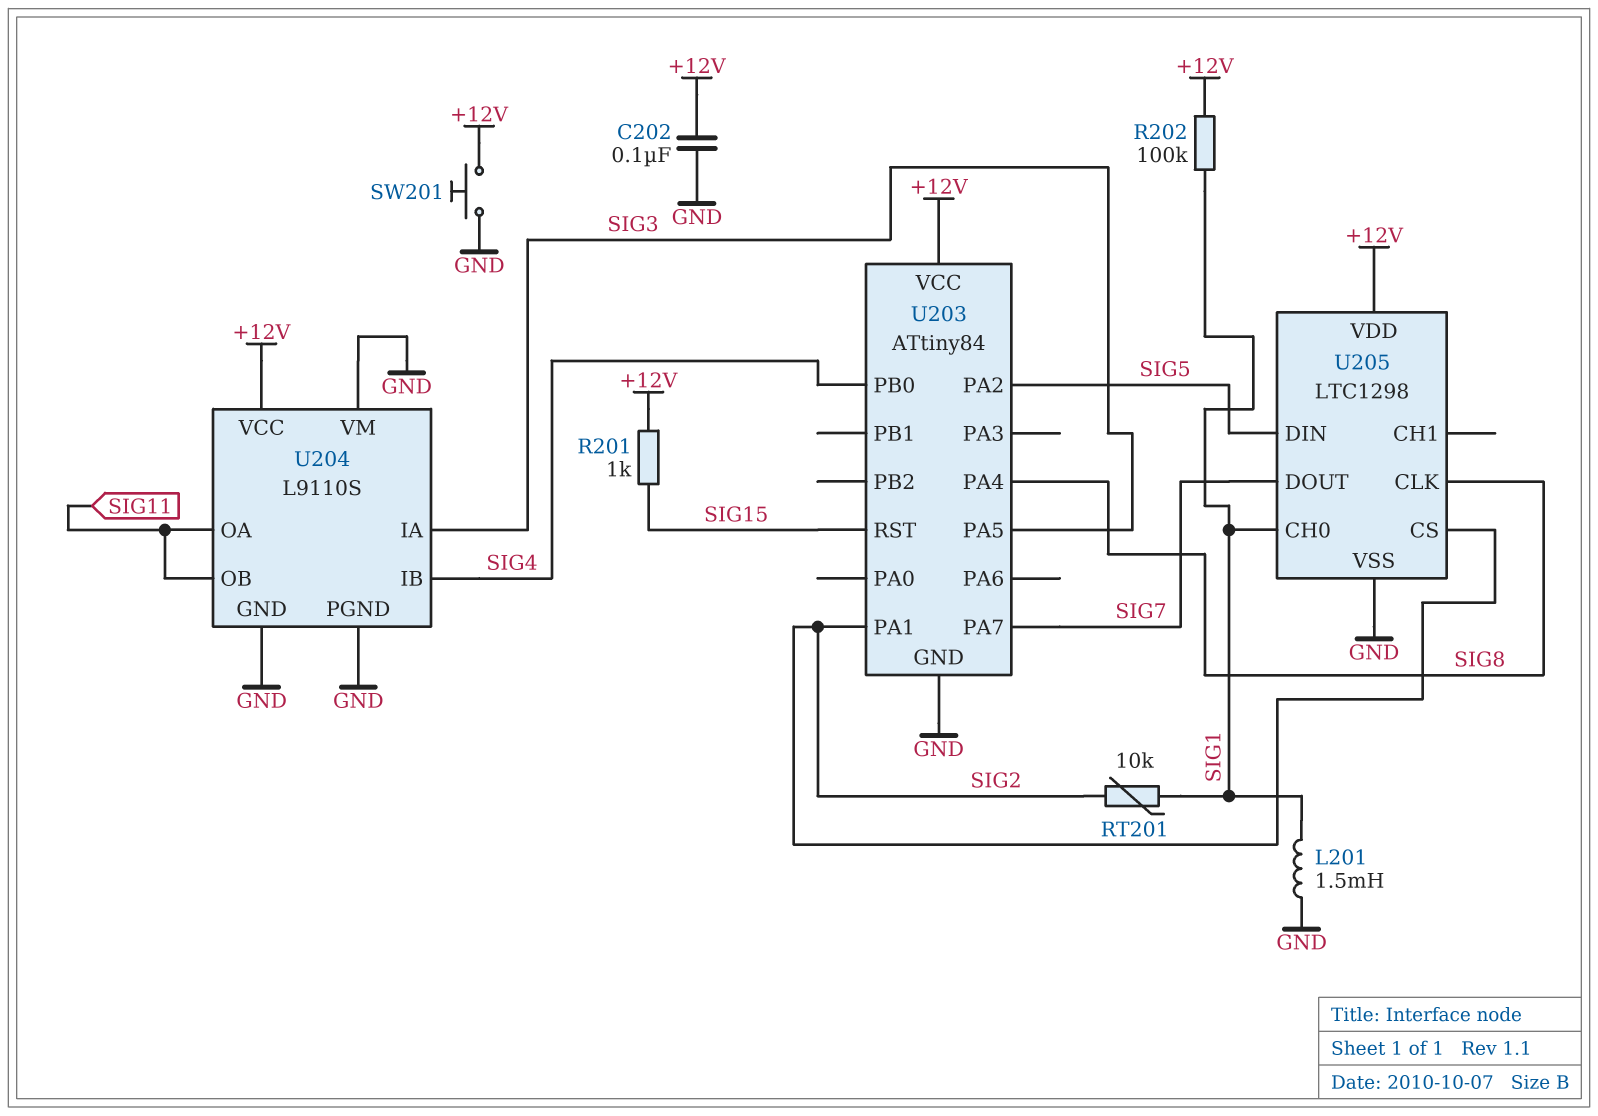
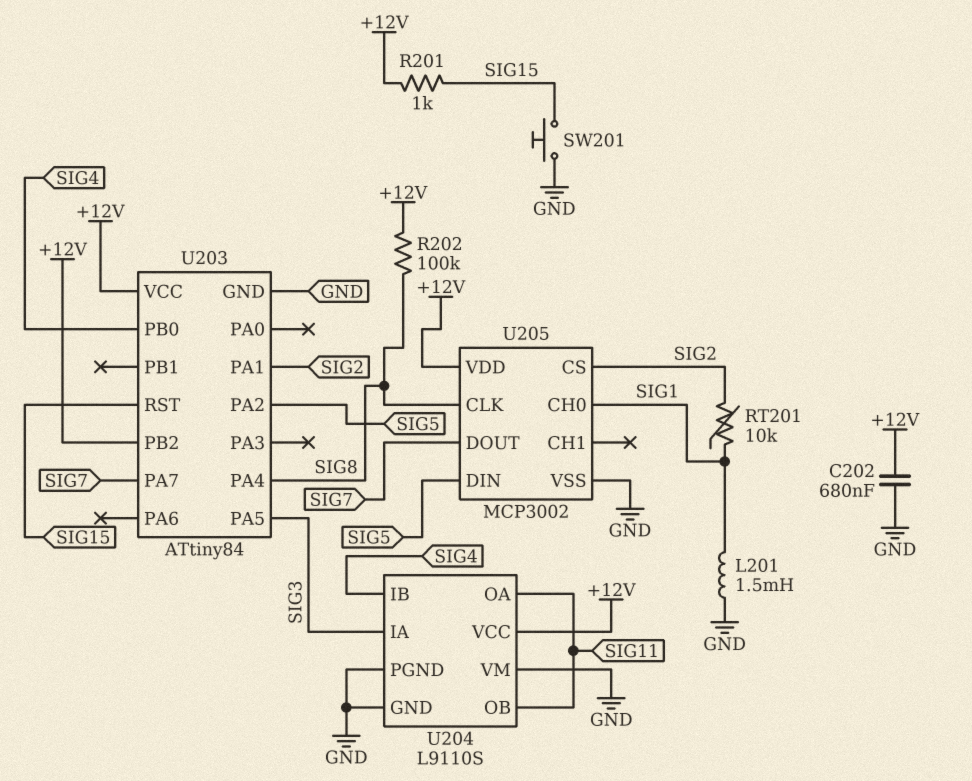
C202: 100nF (+12V, GND) -> 680nF (+12V, GND)
R202: 100k (+12V, SIG1) -> 100k (+12V, SIG8)
SW201: button (+12V, GND) -> button (GND, SIG15)
U203 pin PB2: none -> +12V
U205: LTC1298 -> MCP3002

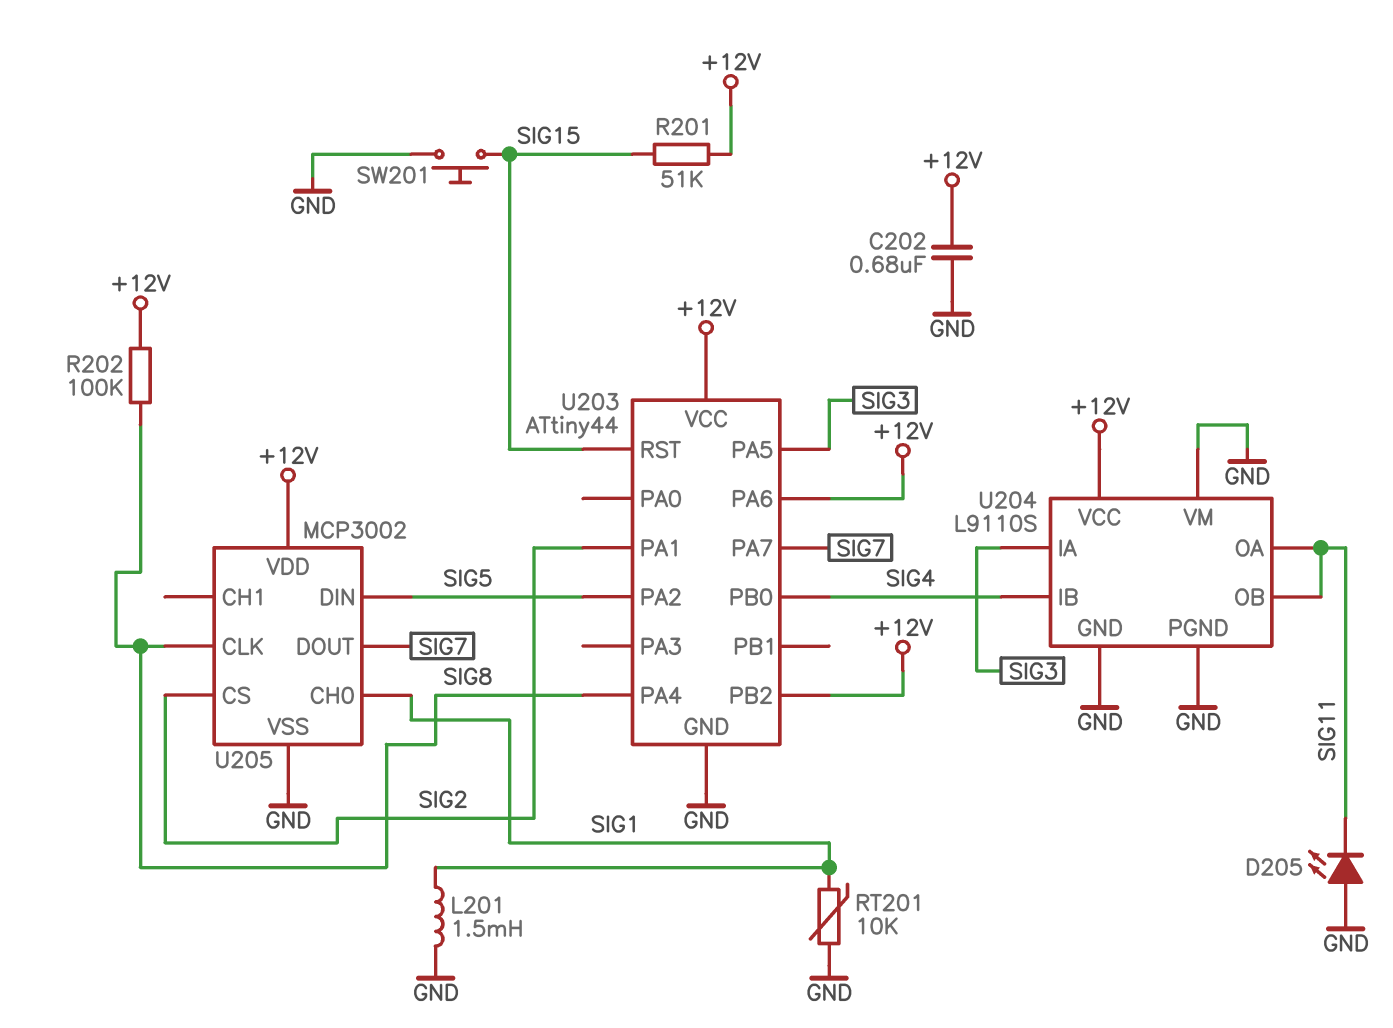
D205: none -> LED (A GND, K SIG11)
R201: 1k (+12V, SIG15) -> 51k (+12V, SIG15)
RT201: 10k (SIG1, SIG2) -> 10k (GND, SIG1)
U203: ATtiny84 -> ATtiny44
U203 pin PA6: none -> +12V

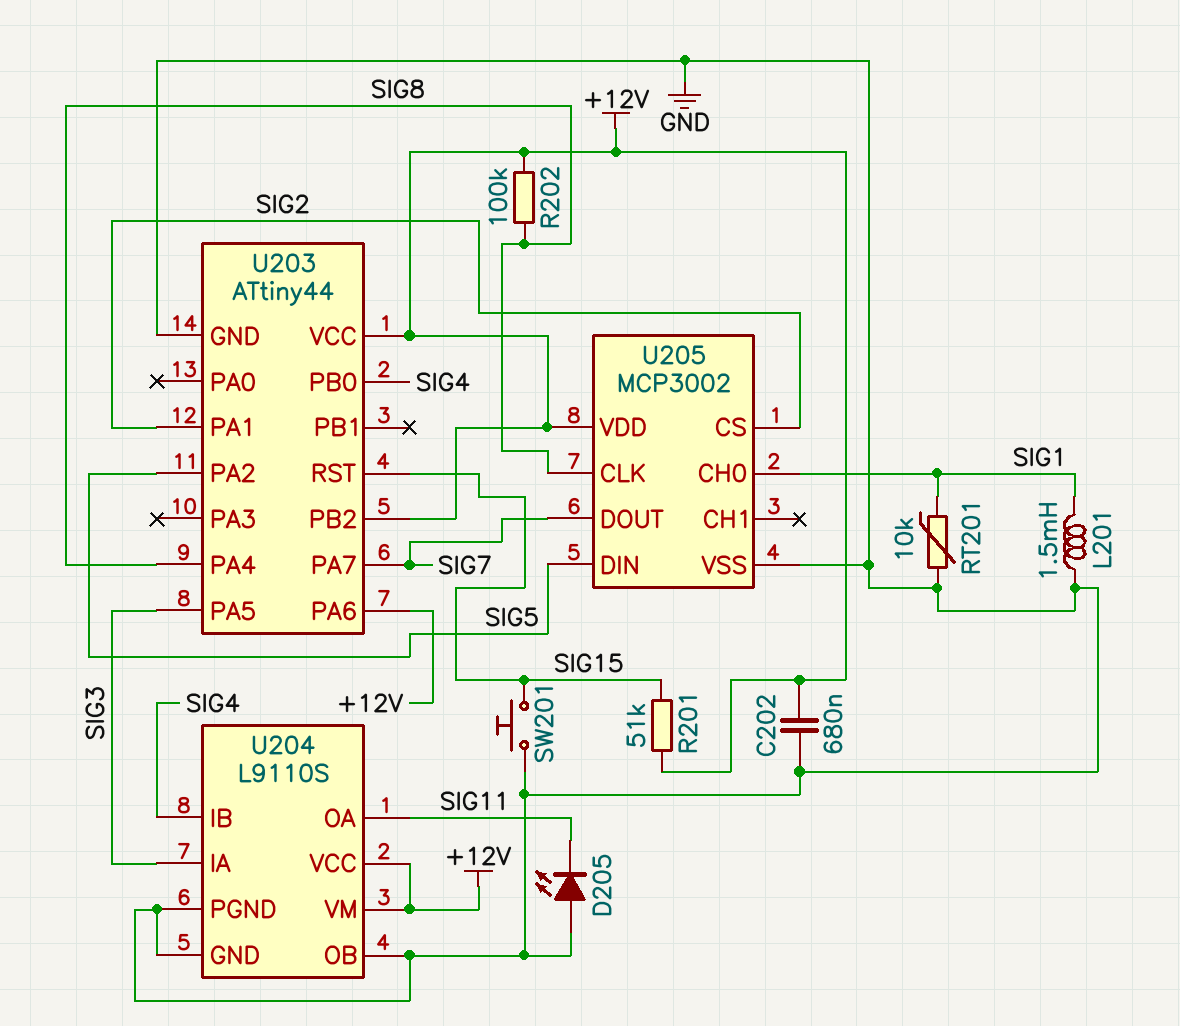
U204 pin OB: SIG11 -> GND
U204 pin VM: GND -> +12V

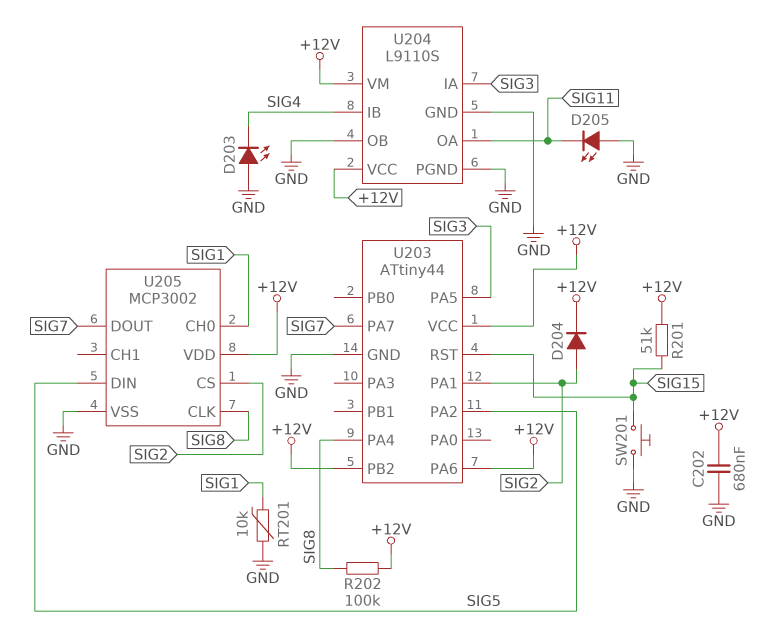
D203: none -> LED (A GND, K SIG4)
D204: none -> diode (A SIG2, K +12V)
L201: 1.5mH (GND, SIG1) -> none
U203 pin PB0: SIG4 -> none

